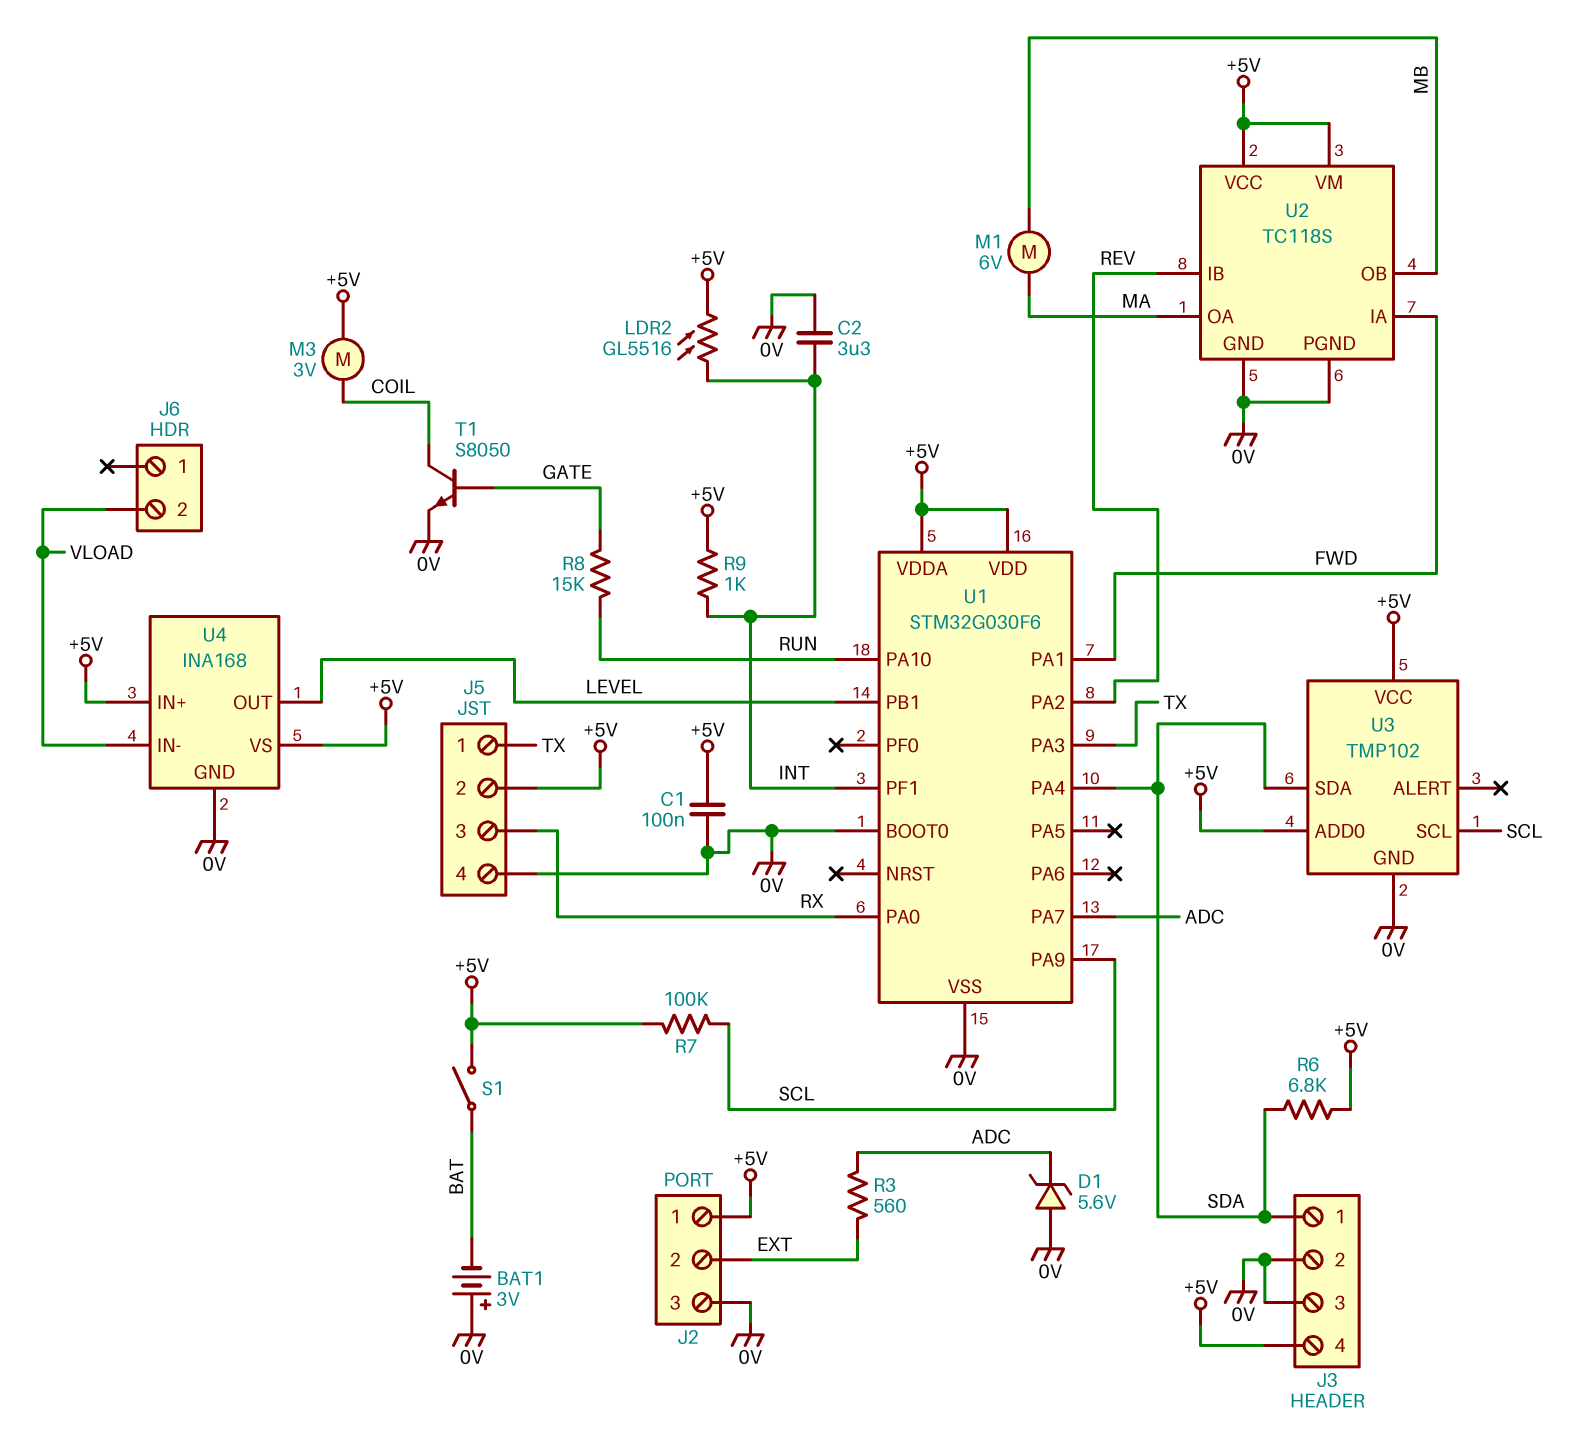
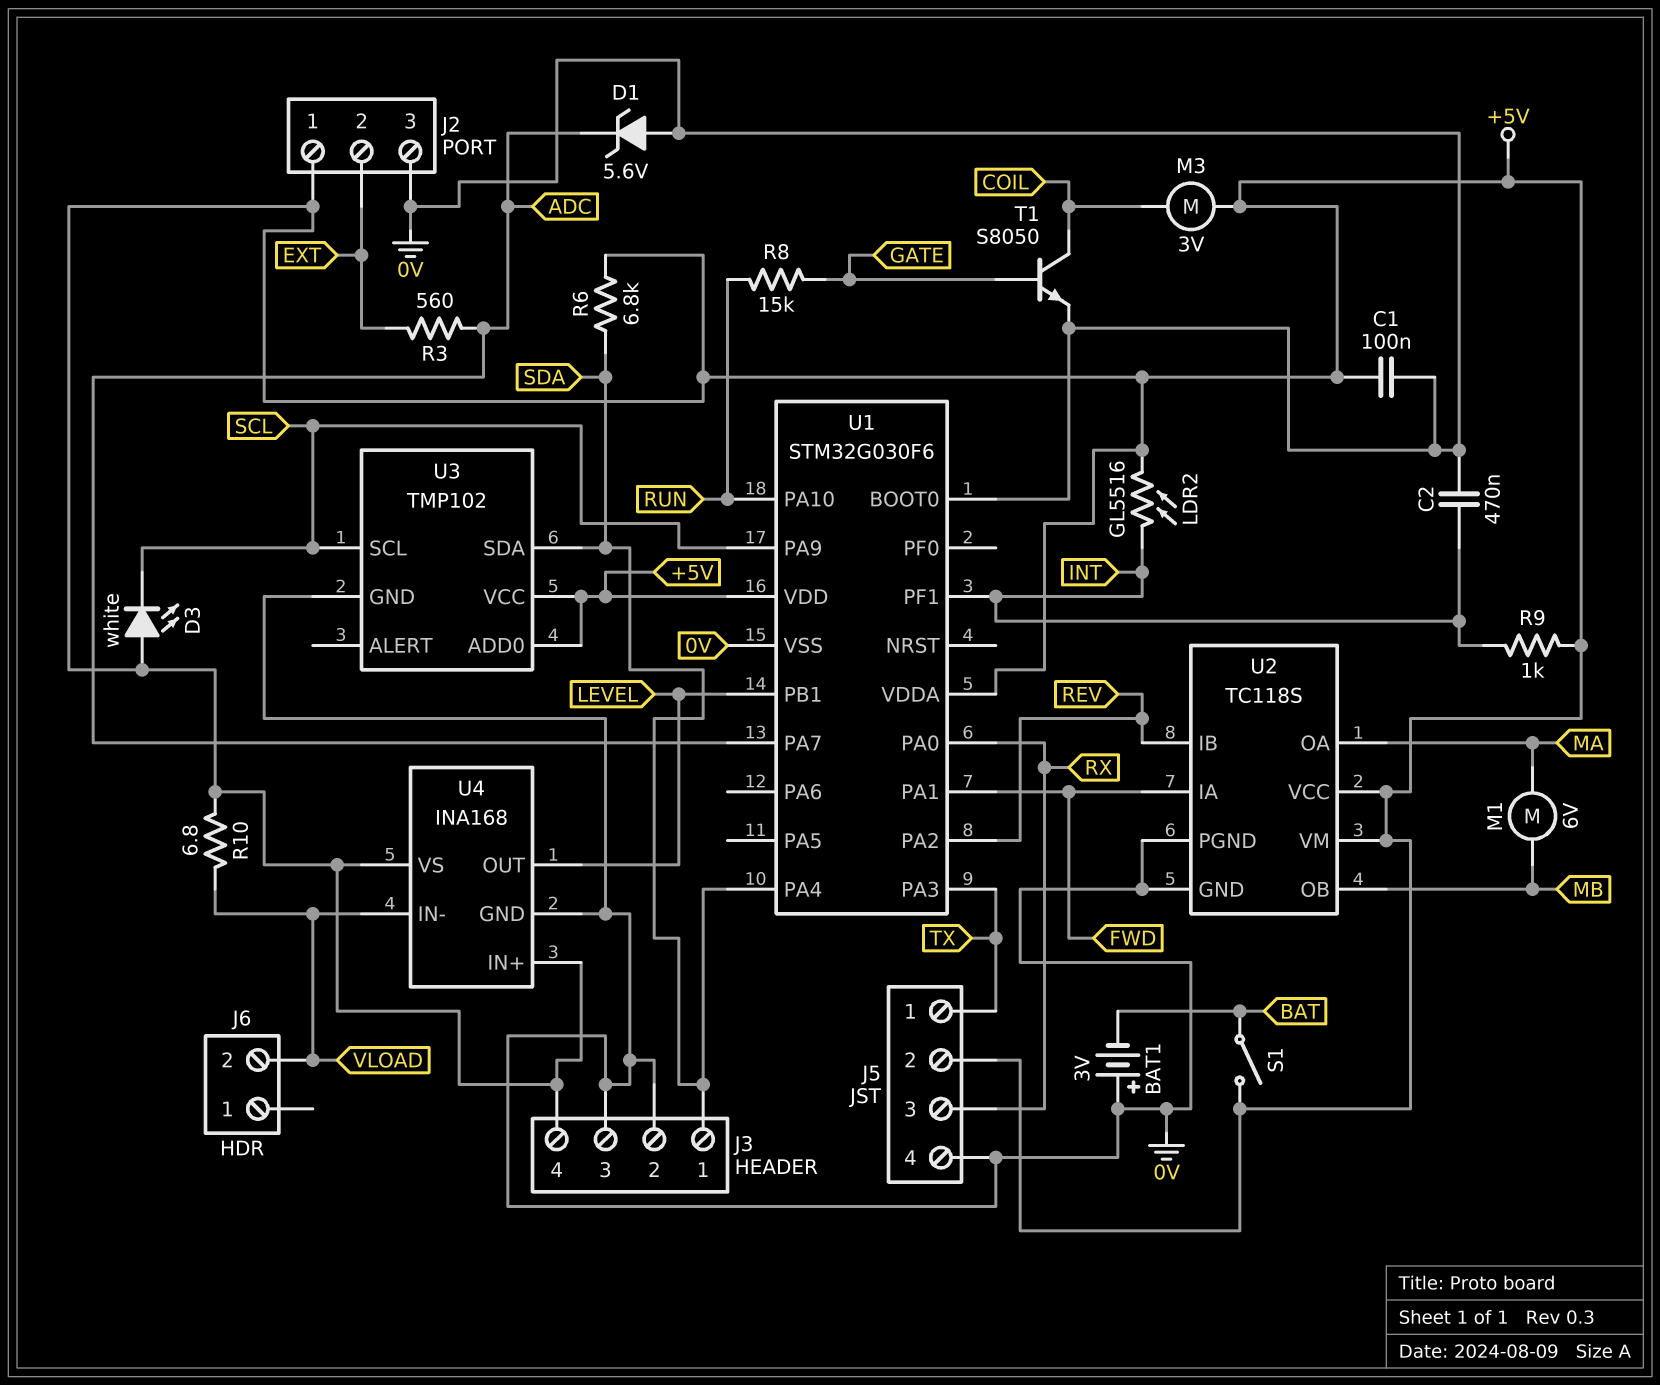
C2: 3.3uF (0V, INT) -> 470nF (0V, INT)
D3: none -> LED white (A +5V, K SCL)
R7: 100k (+5V, SCL) -> none
R10: none -> 6.8 (+5V, VLOAD)

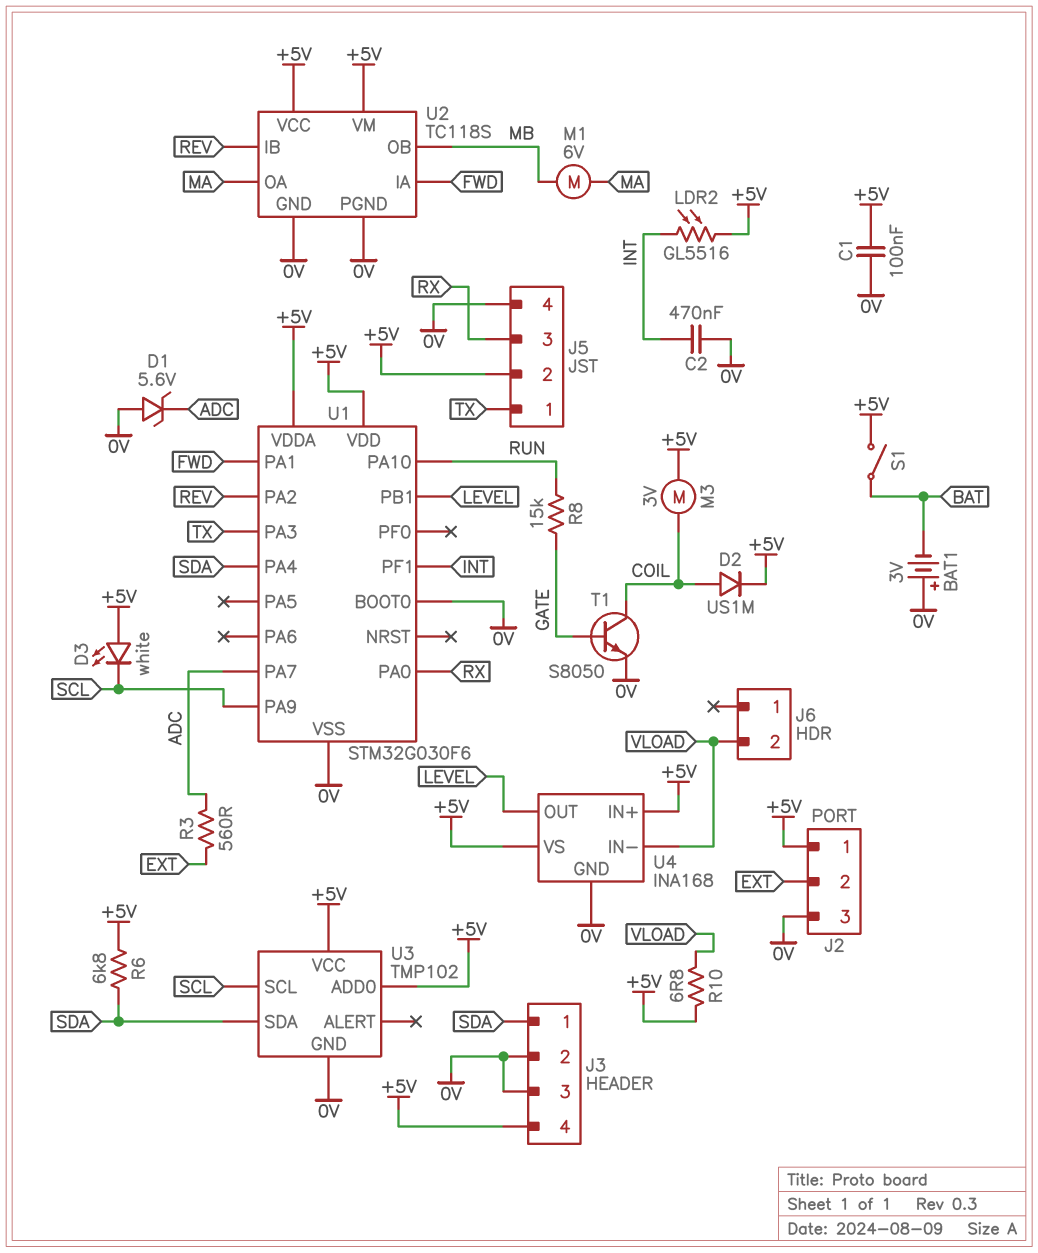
D2: none -> diode US1M (A COIL, K +5V)
R9: 1k (+5V, INT) -> none

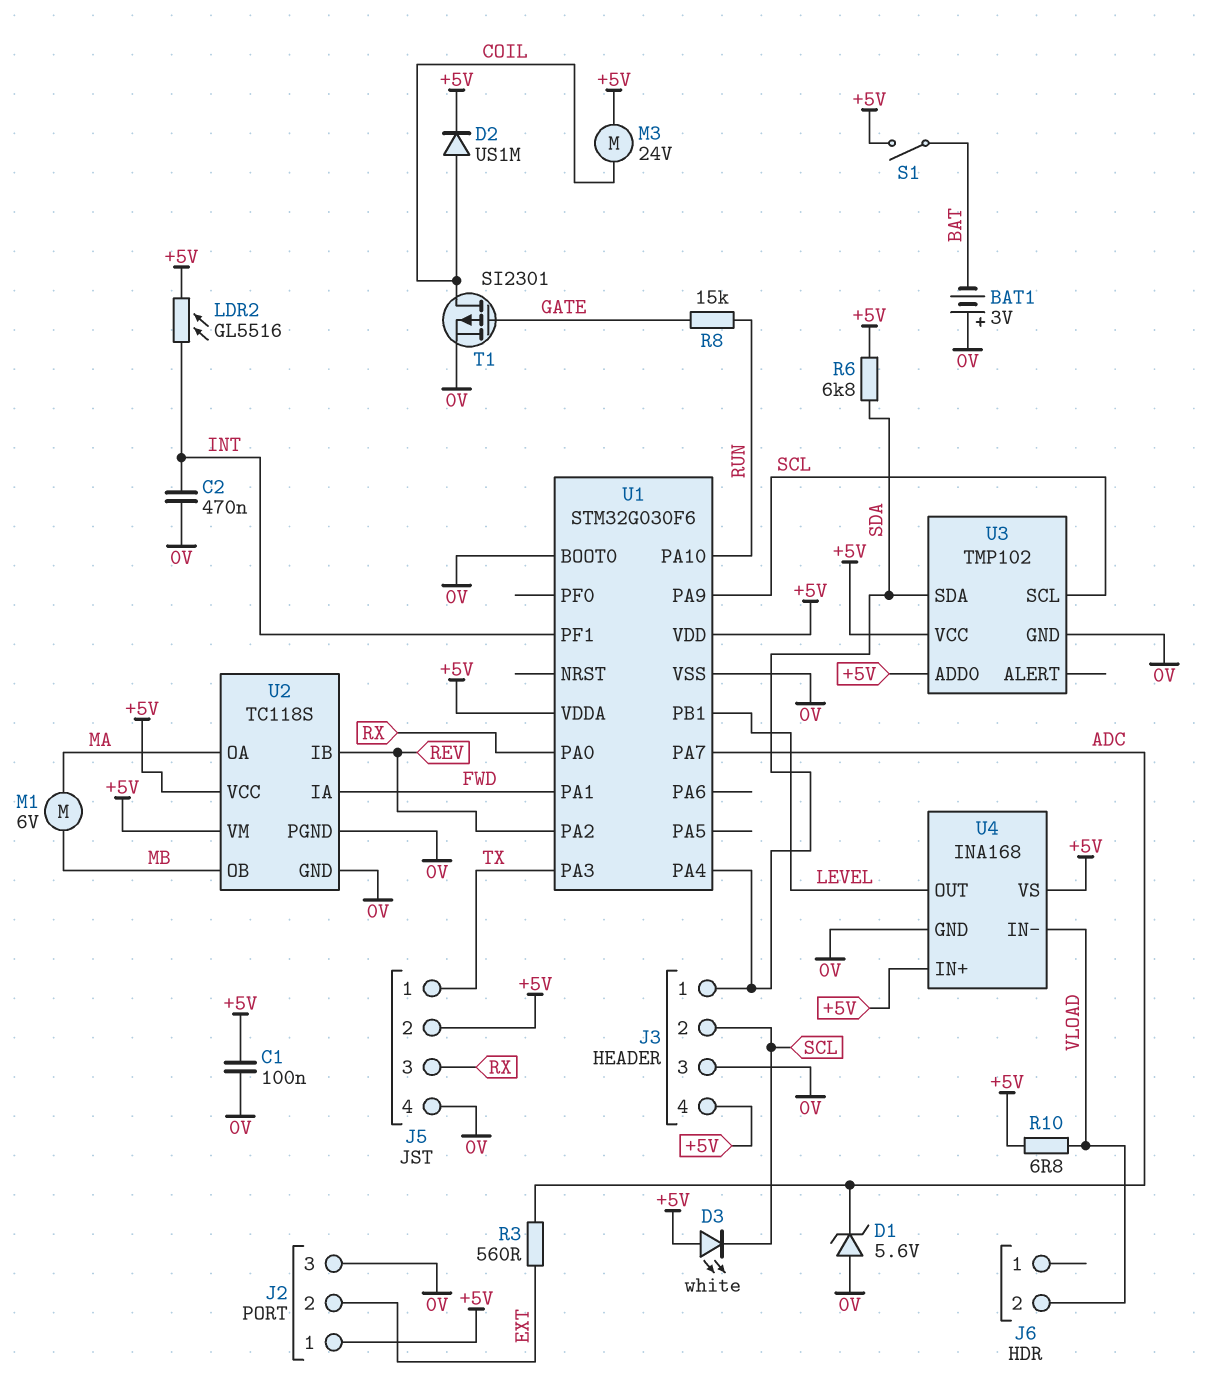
J3 pin 2: 0V -> SCL
M3: motor 3V (+5V, COIL) -> motor 24V (+5V, COIL)
T1: NPN S8050 (B GATE, C COIL, E 0V) -> PMOS SI2301 (G GATE, D COIL, S 0V)

